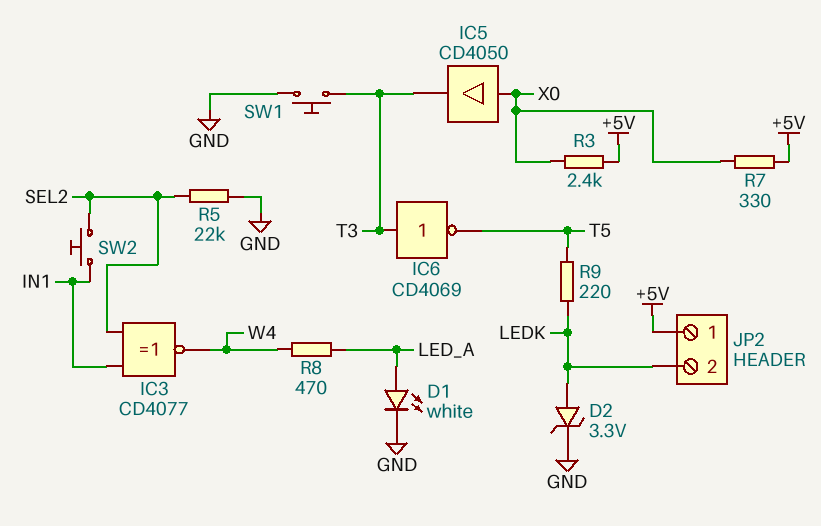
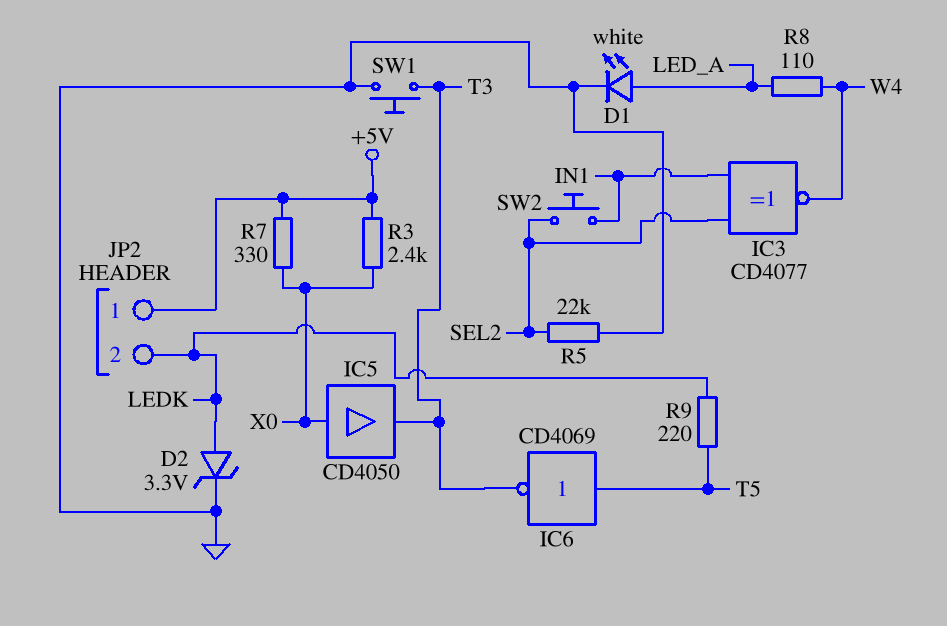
IC6: NOT CD4069 (in T3, out T5) -> NOT CD4069 (in T5, out T3)
R8: 470 (LED_A, W4) -> 110 (LED_A, W4)

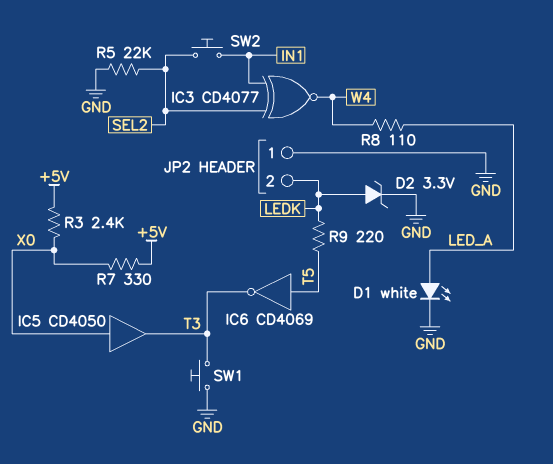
JP2 pin 1: +5V -> GND

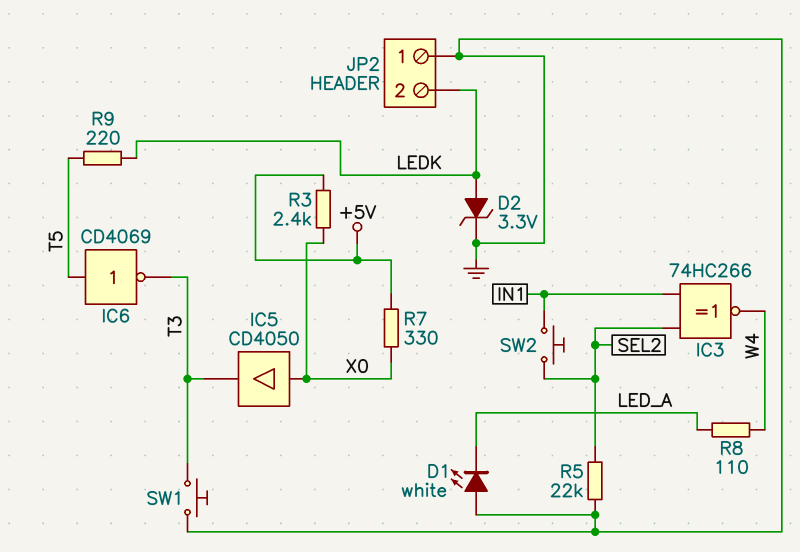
D1: LED white (A LED_A, K GND) -> LED white (A GND, K LED_A)
IC3: XNOR CD4077 (in IN1, in SEL2, out W4) -> XNOR 74HC266 (in IN1, in SEL2, out W4)

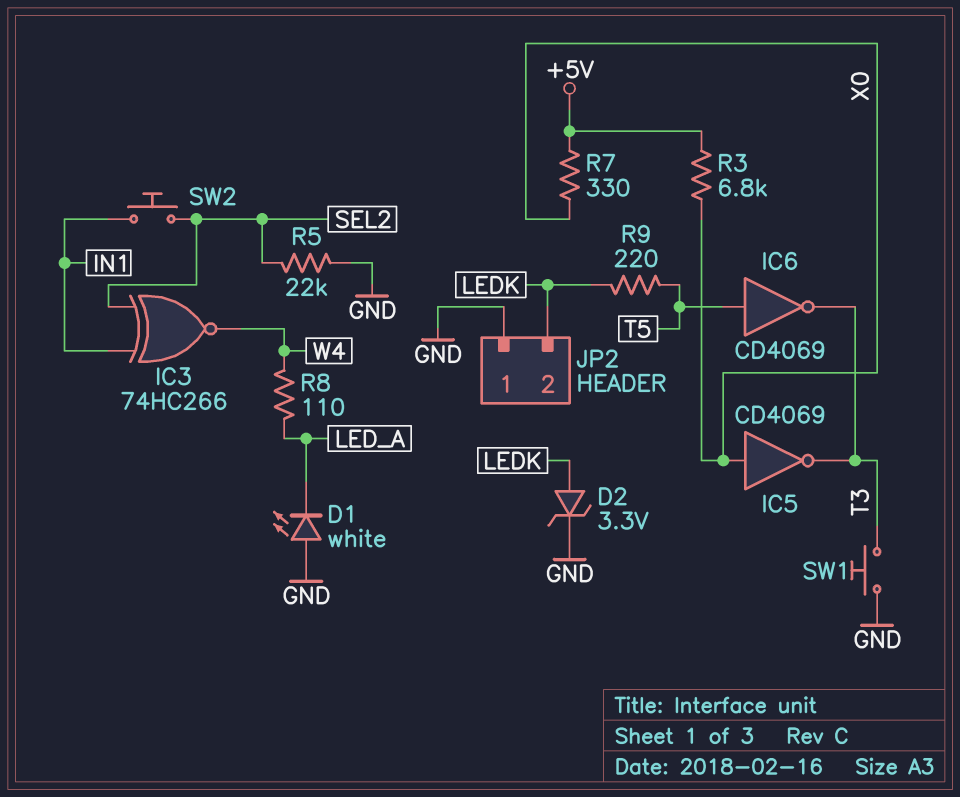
IC5: buffer CD4050 (in X0, out T3) -> NOT CD4069 (in X0, out T3)
R3: 2.4k (+5V, X0) -> 6.8k (+5V, X0)

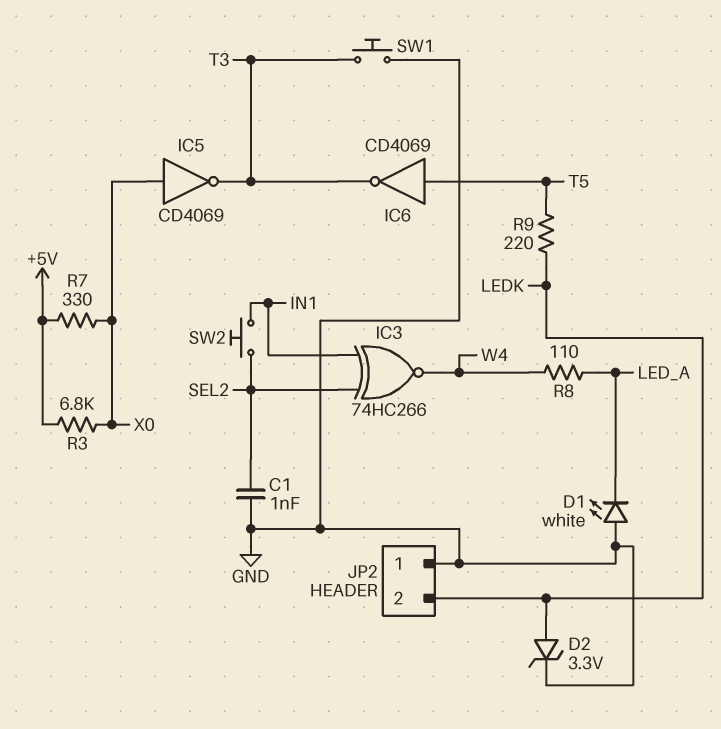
C1: none -> 1nF (GND, SEL2)
R5: 22k (GND, SEL2) -> none

